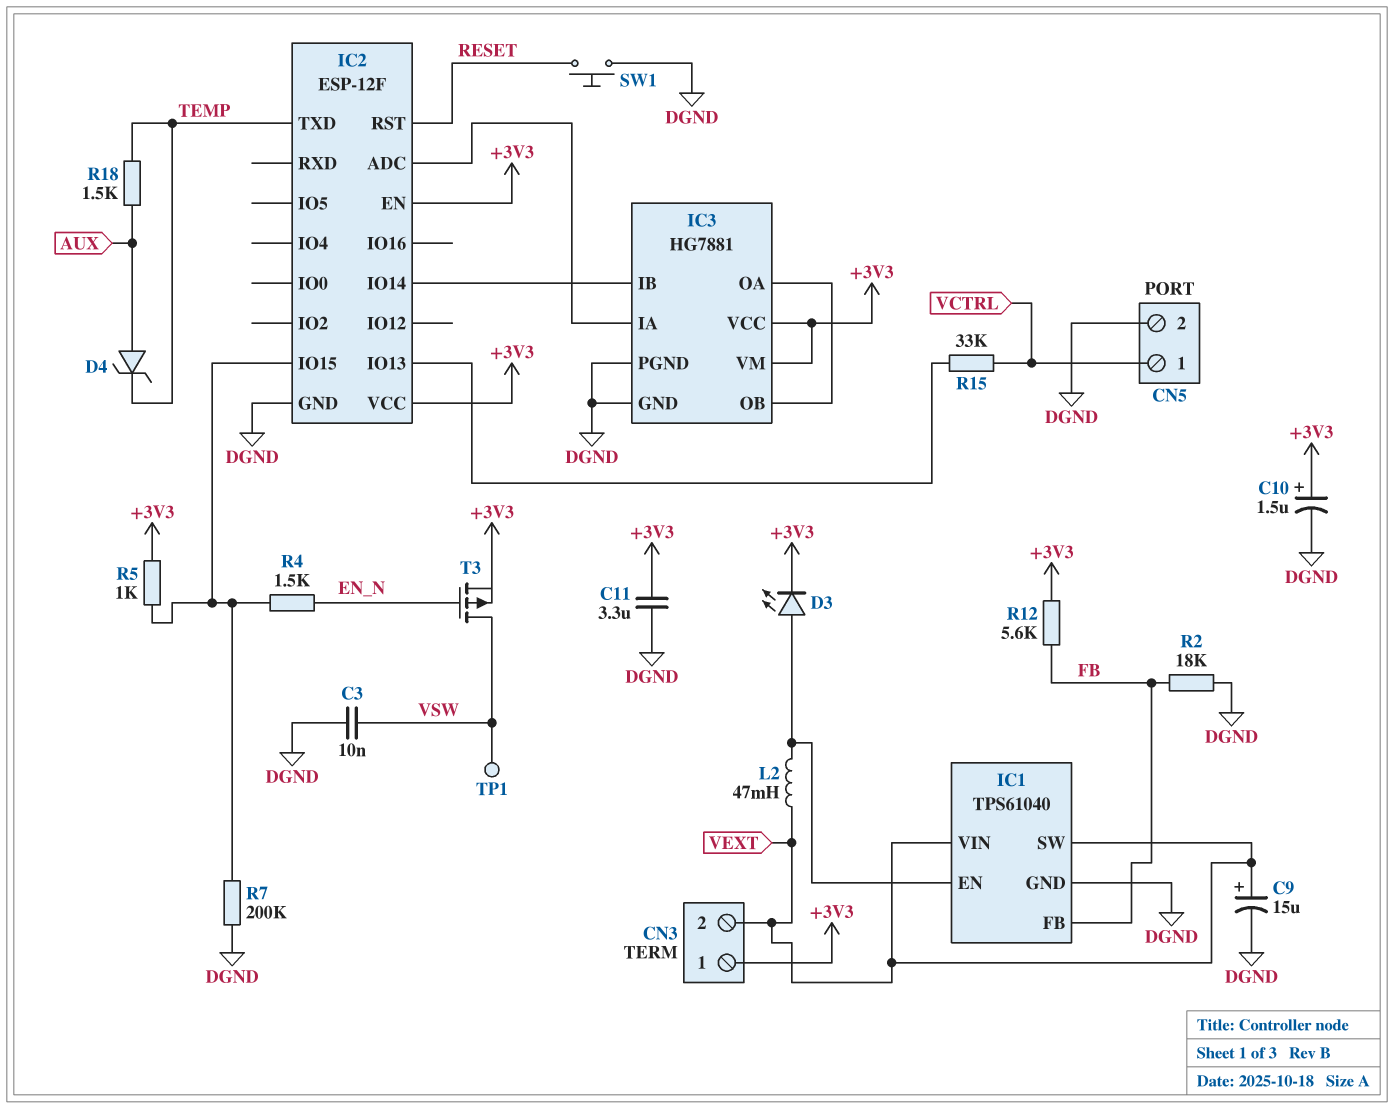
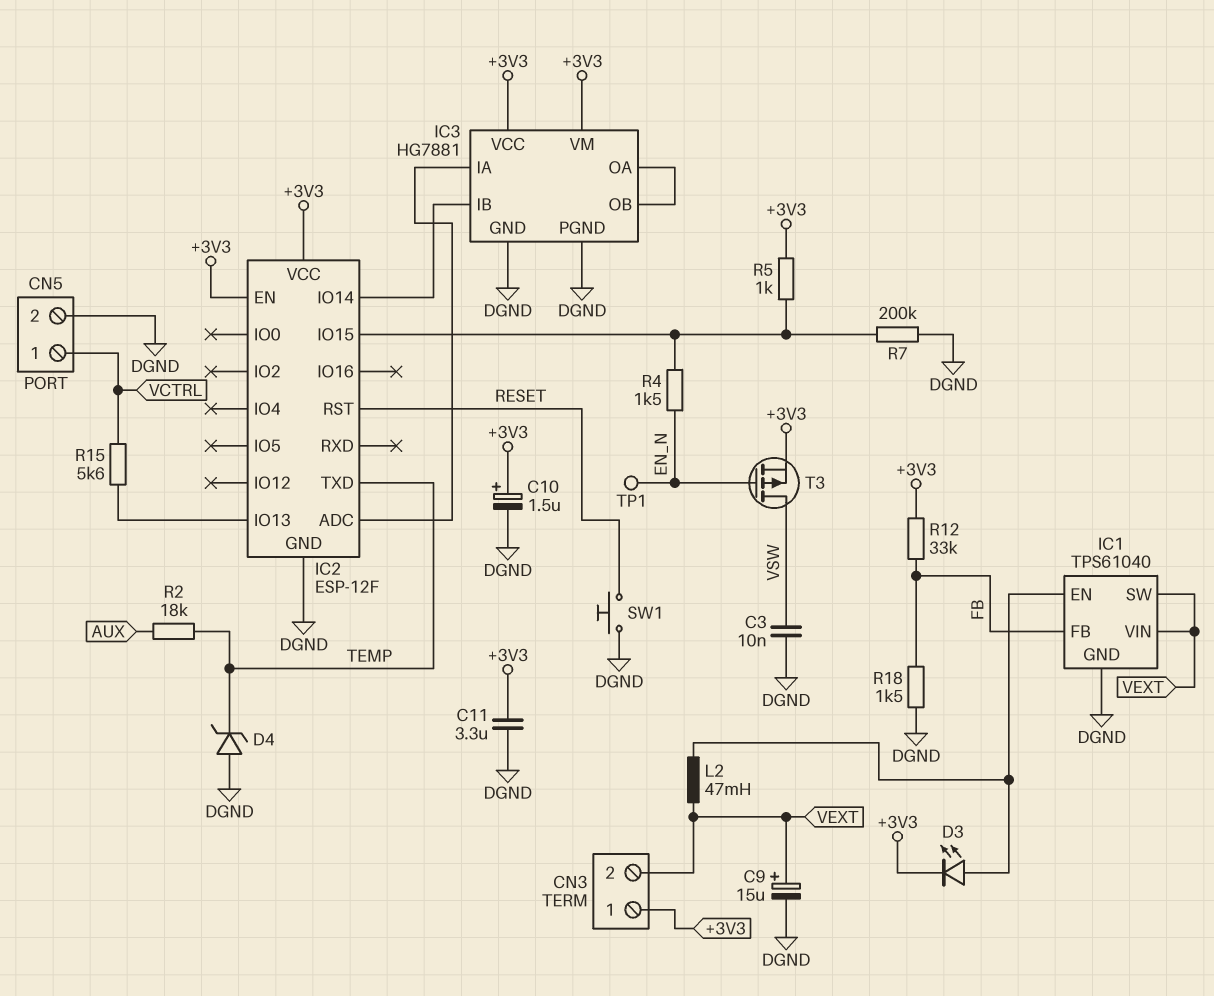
D4: zener (A AUX, K TEMP) -> zener (A DGND, K TEMP)
R2: 18k (DGND, FB) -> 18k (AUX, TEMP)
R12: 5.6k (+3V3, FB) -> 33k (+3V3, FB)
R15: 33k (IC2/IO13, VCTRL) -> 5.6k (IC2/IO13, VCTRL)
R18: 1.5k (AUX, TEMP) -> 1.5k (DGND, FB)
TP1: test point (VSW) -> test point (EN_N)

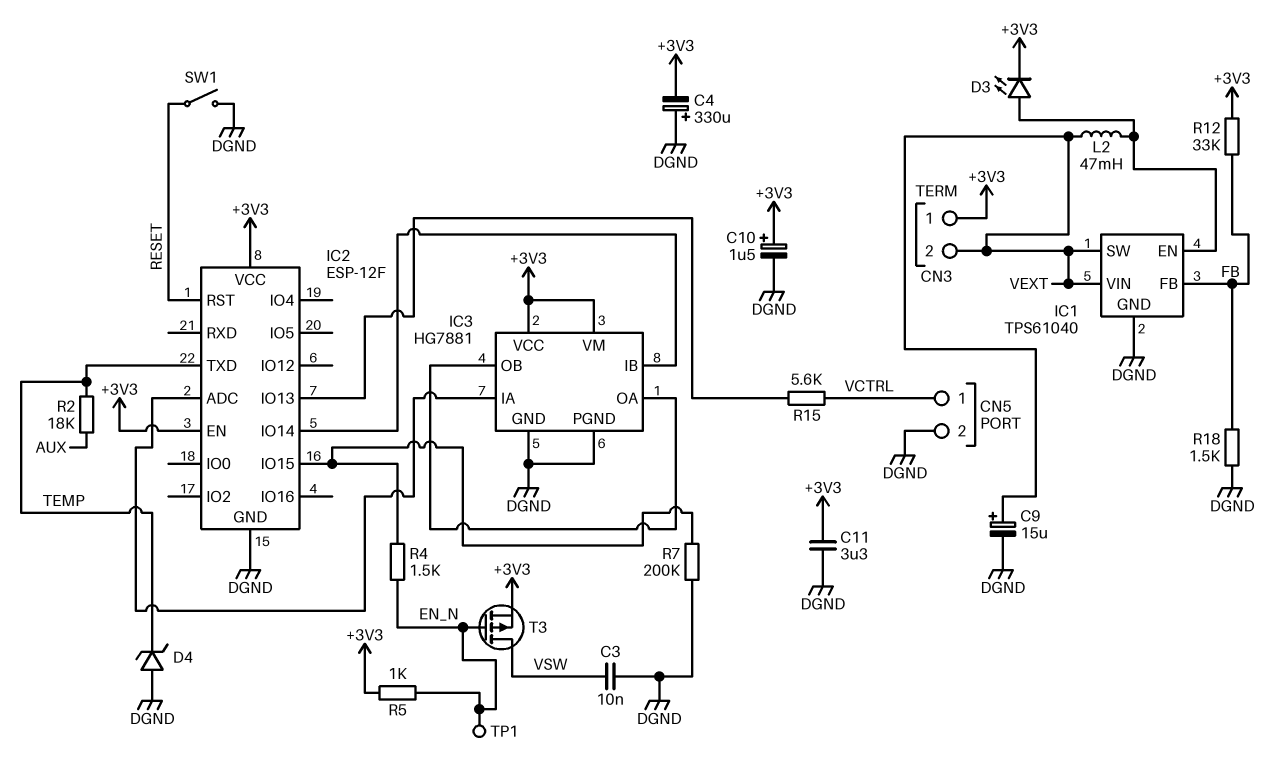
C4: none -> 330uF (plus DGND, minus +3V3)
R5: 1k (+3V3, IC2/IO15) -> 1k (+3V3, EN_N)
SW1: button (DGND, RESET) -> switch (DGND, RESET)

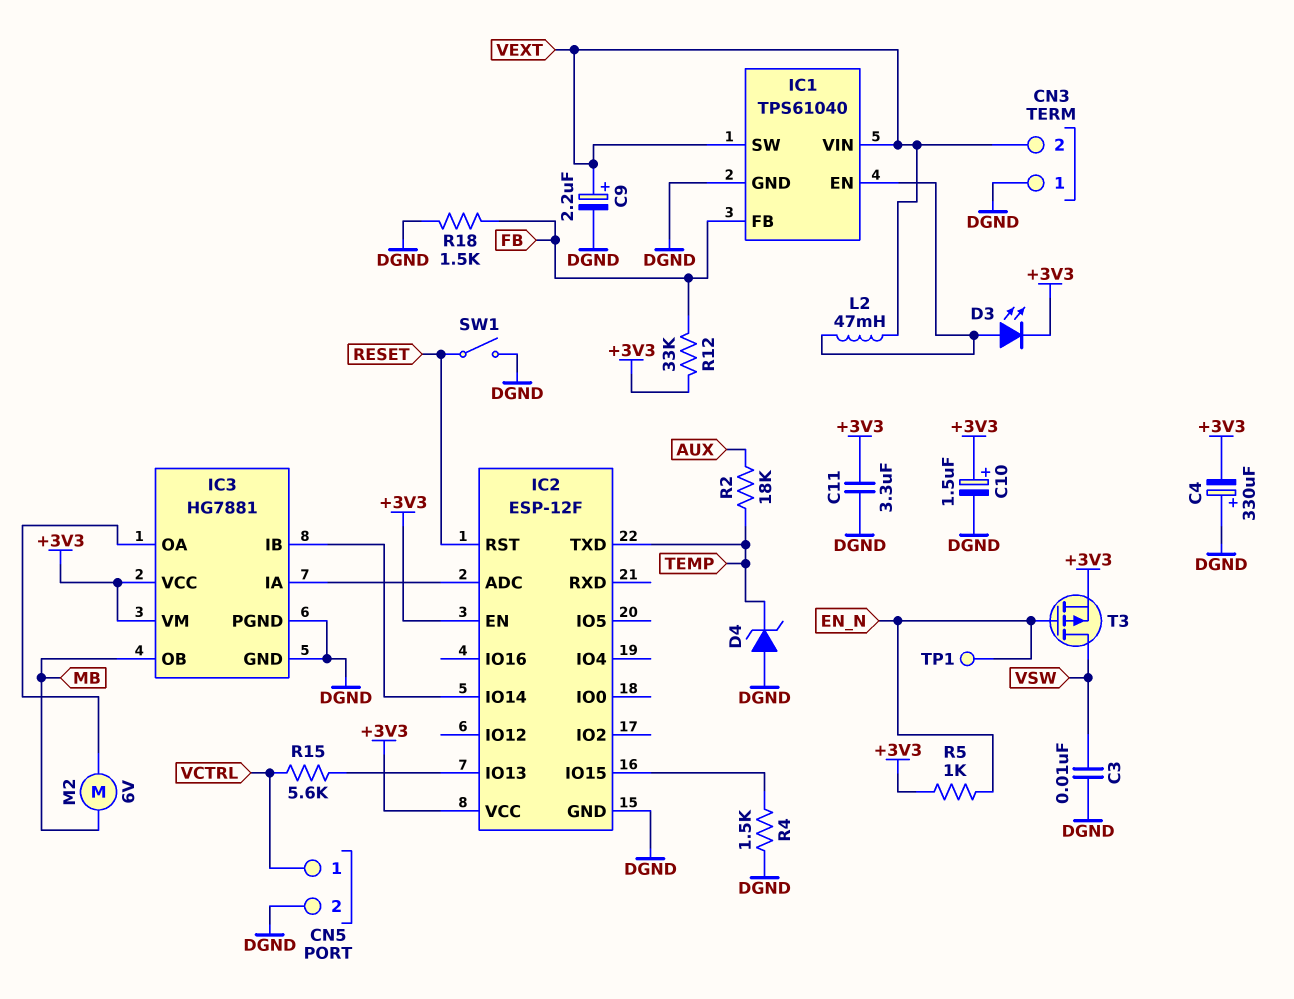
C9: 15uF (plus VEXT, minus DGND) -> 2.2uF (plus VEXT, minus DGND)
CN3 pin 1: +3V3 -> DGND
IC3 pin OB: IC3/OA -> MB
M2: none -> motor 6V (IC3/OA, MB)
R4: 1.5k (EN_N, IC2/IO15) -> 1.5k (DGND, IC2/IO15)
R7: 200k (DGND, IC2/IO15) -> none

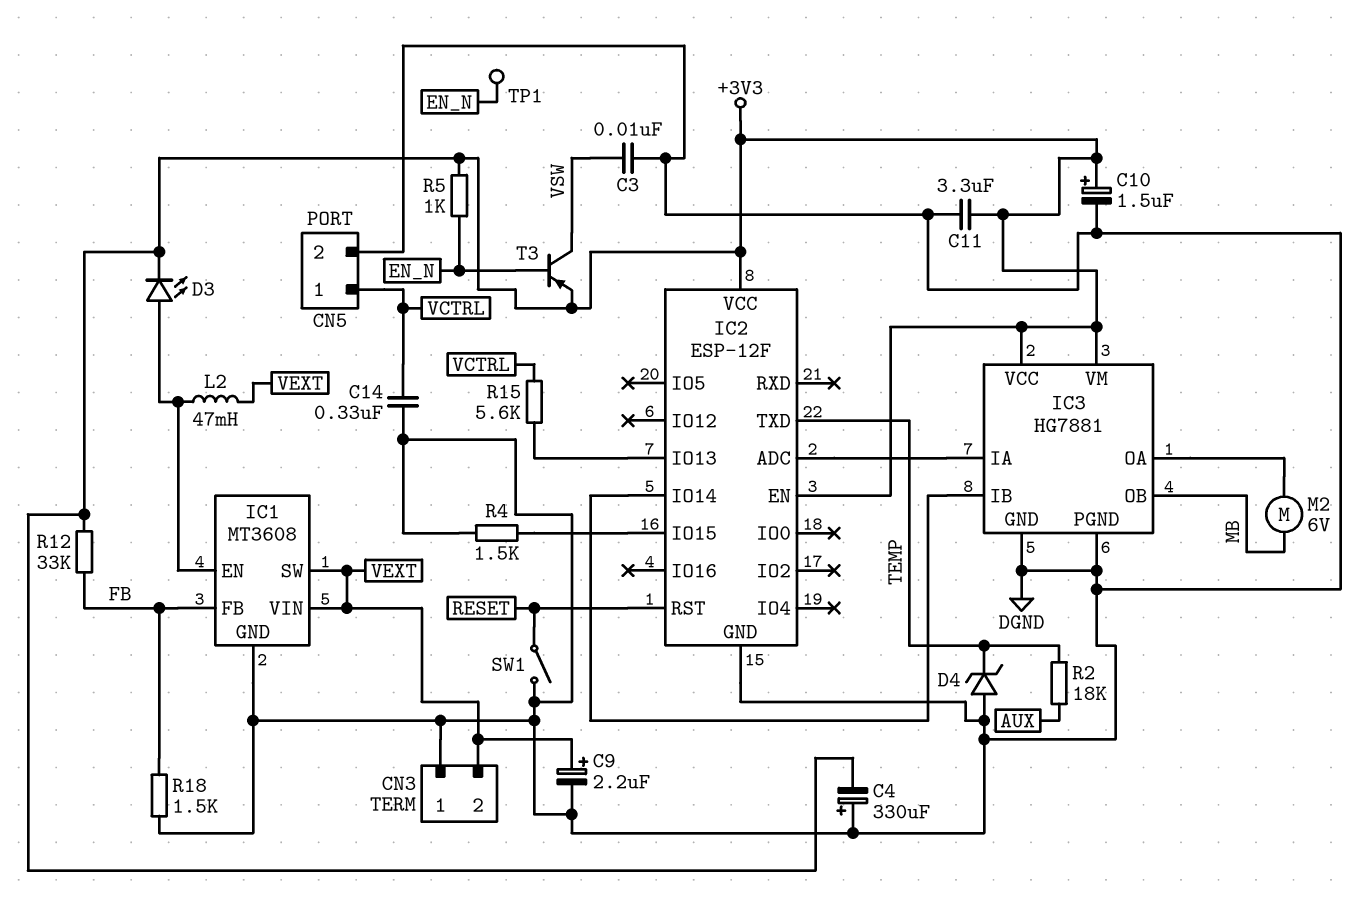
C14: none -> 330nF (DGND, VCTRL)
IC1: TPS61040 -> MT3608
T3: PMOS (G EN_N, D VSW, S +3V3) -> PNP (B EN_N, C VSW, E +3V3)

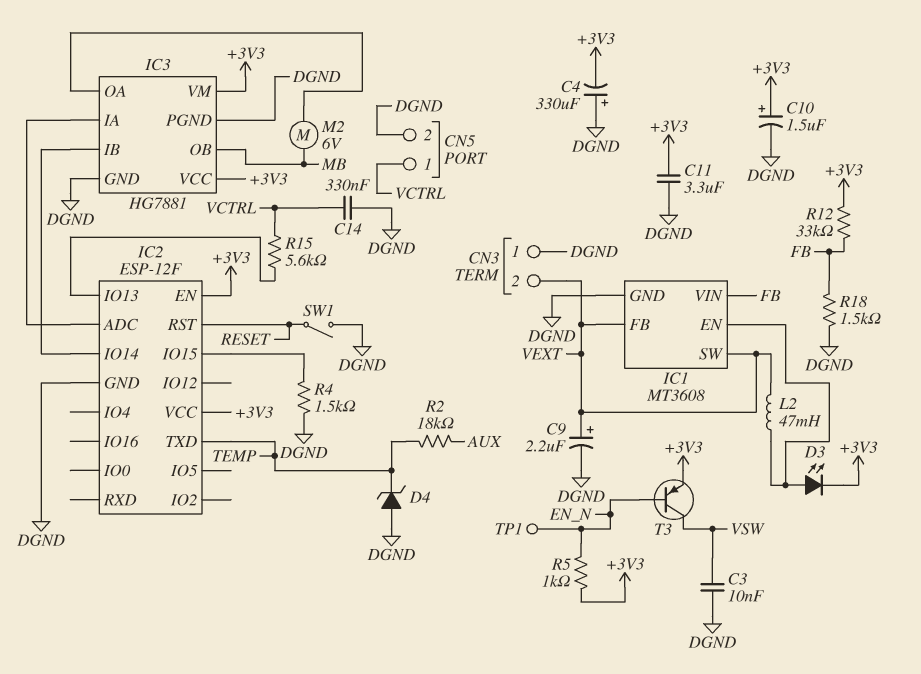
IC1 pin FB: FB -> VEXT
IC1 pin VIN: VEXT -> FB

